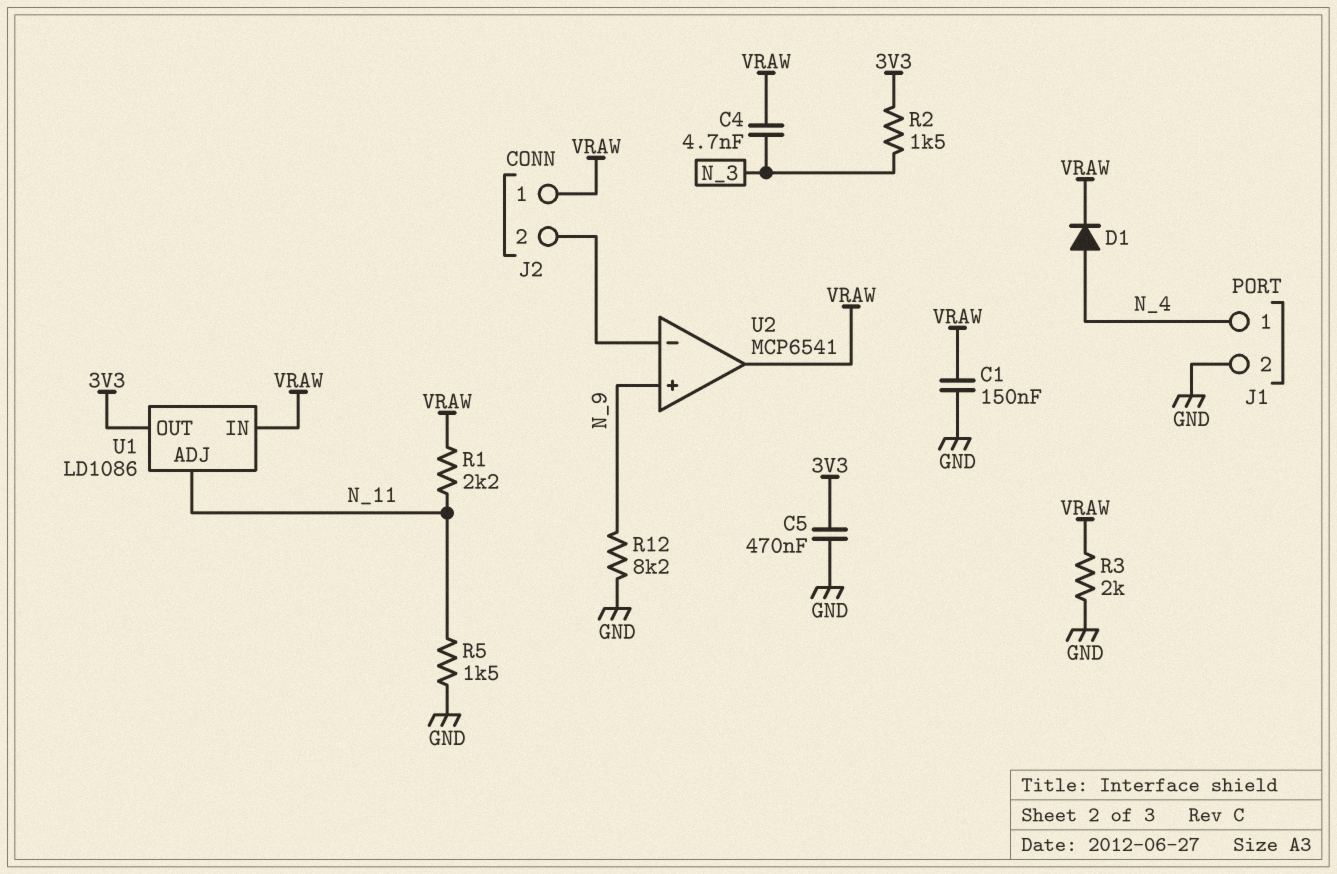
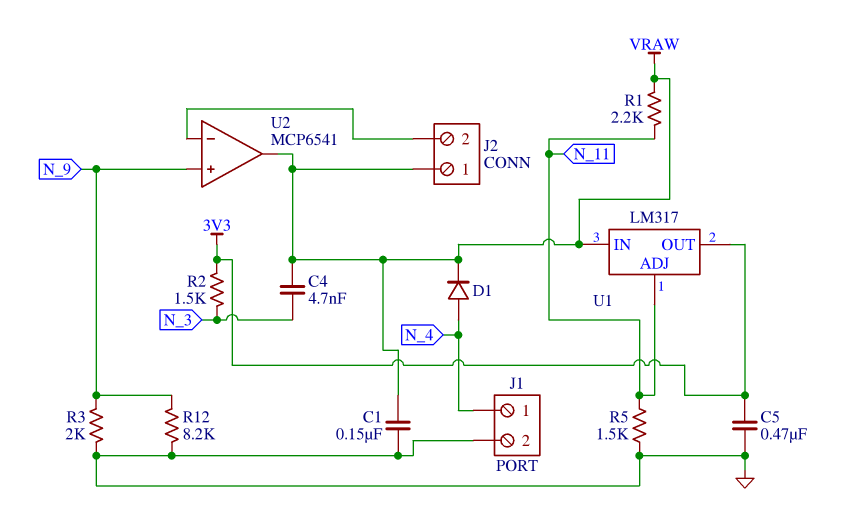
R3: 2k (GND, VRAW) -> 2k (GND, N_9)
U1: LD1086 -> LM317

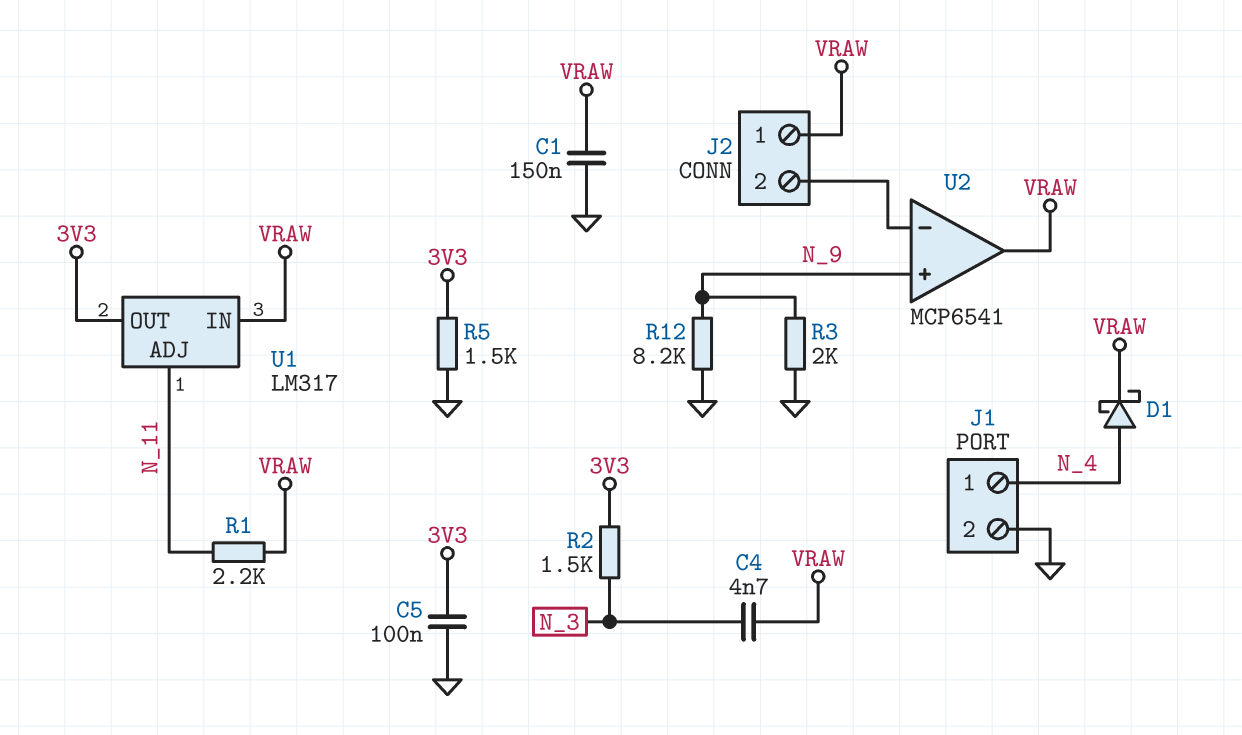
C5: 470nF (3V3, GND) -> 100nF (3V3, GND)
D1: diode (A N_4, K VRAW) -> schottky (A N_4, K VRAW)
R5: 1.5k (GND, N_11) -> 1.5k (3V3, GND)

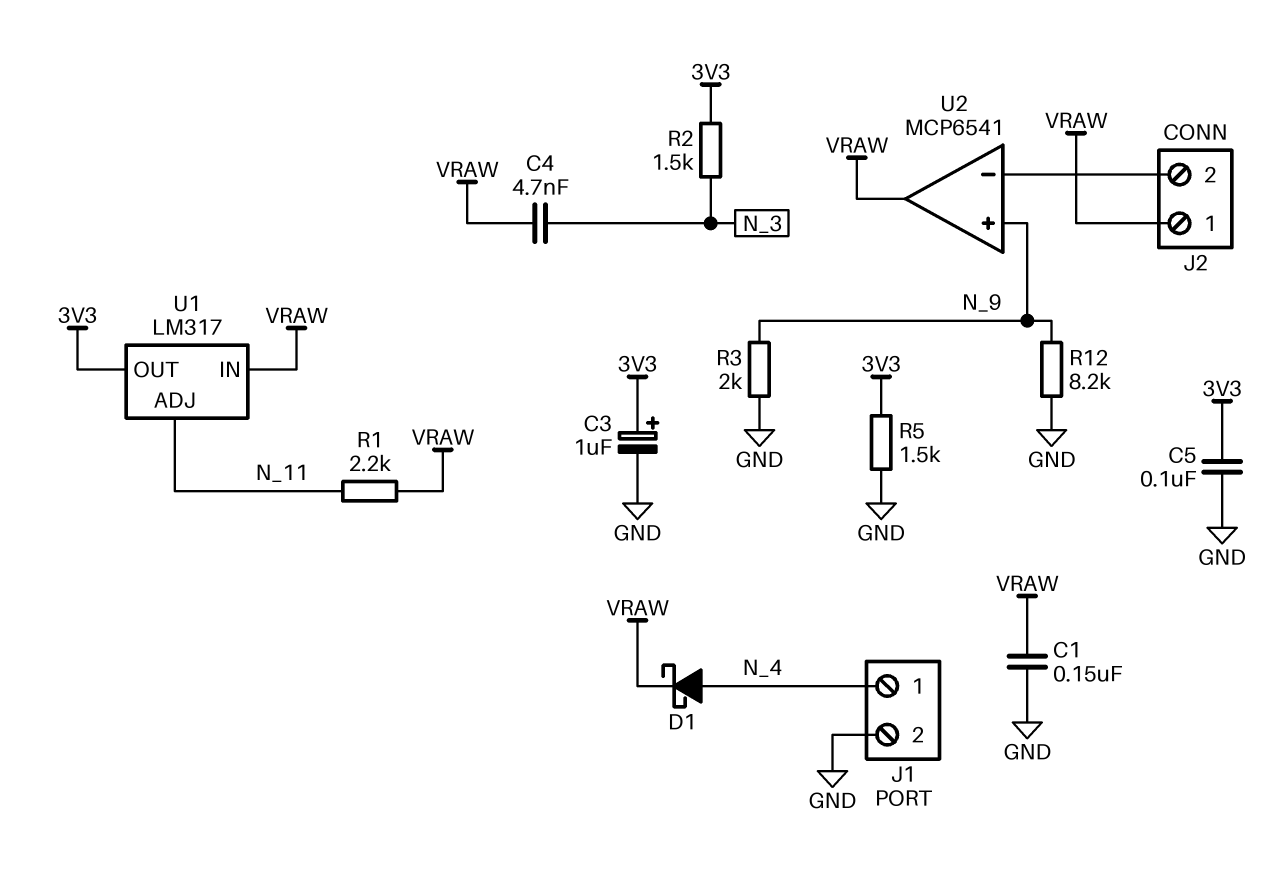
C3: none -> 1uF (plus 3V3, minus GND)

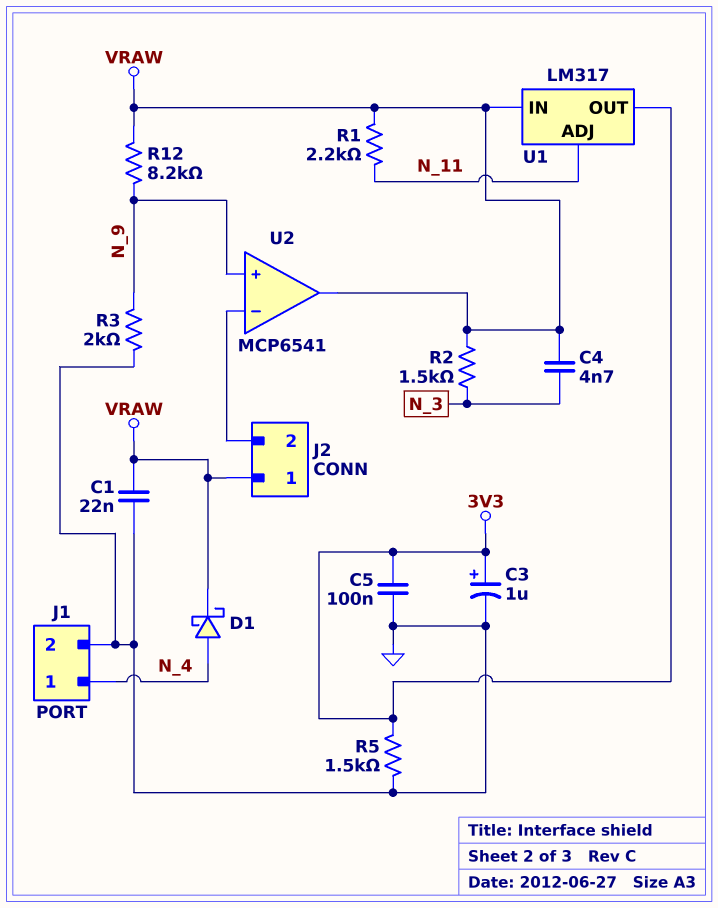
C1: 150nF (GND, VRAW) -> 22nF (GND, VRAW)
R2: 1.5k (3V3, N_3) -> 1.5k (N_3, VRAW)
R12: 8.2k (GND, N_9) -> 8.2k (N_9, VRAW)

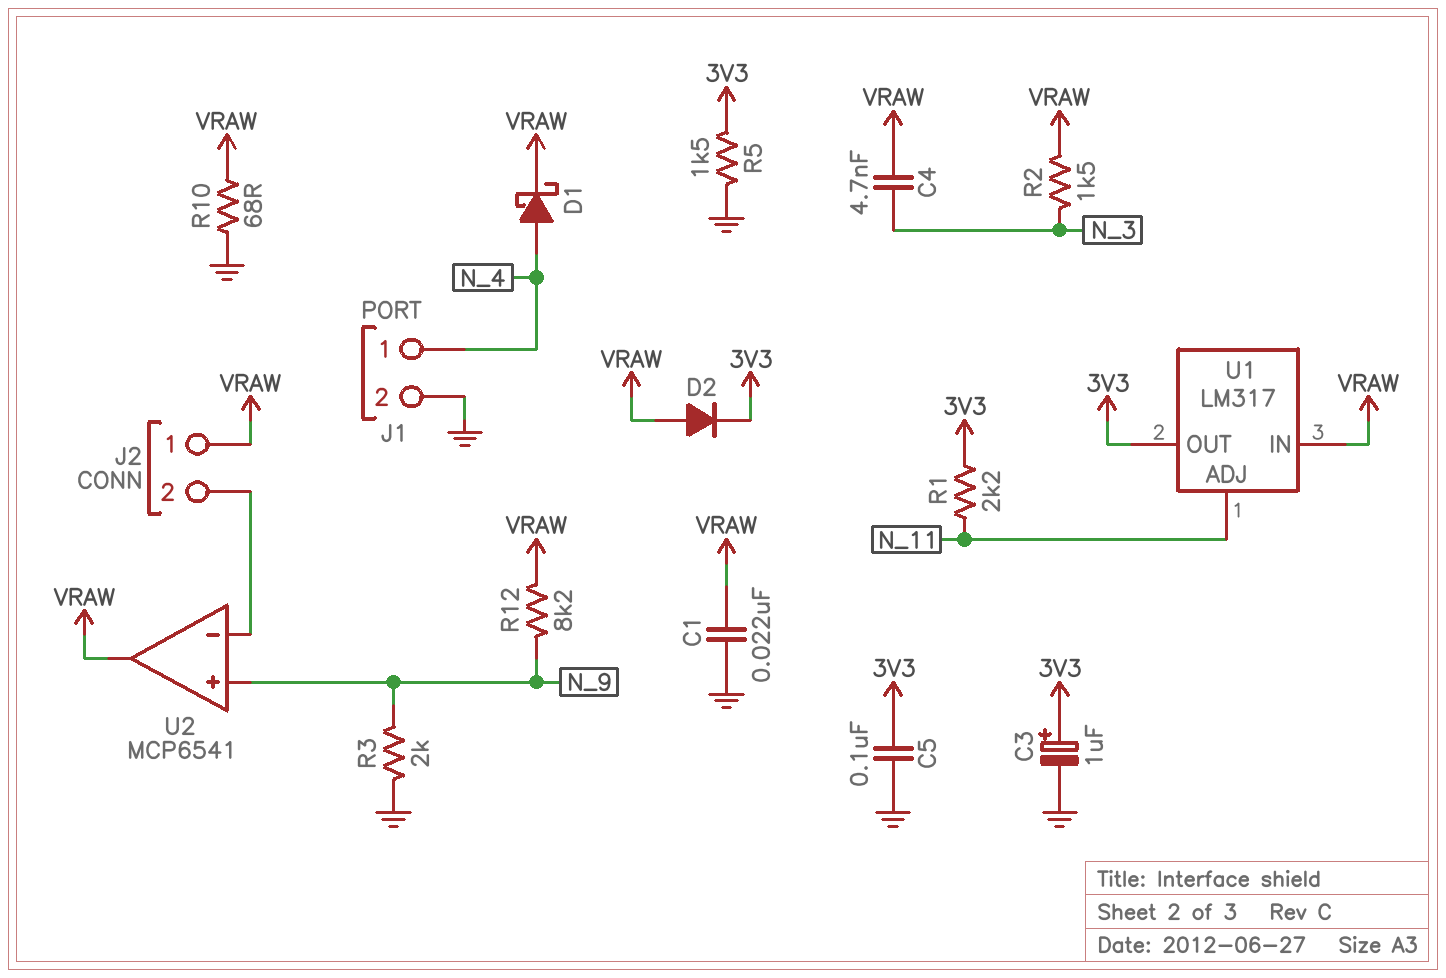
D2: none -> diode (A VRAW, K 3V3)
R1: 2.2k (N_11, VRAW) -> 2.2k (3V3, N_11)
R10: none -> 68 (GND, VRAW)

